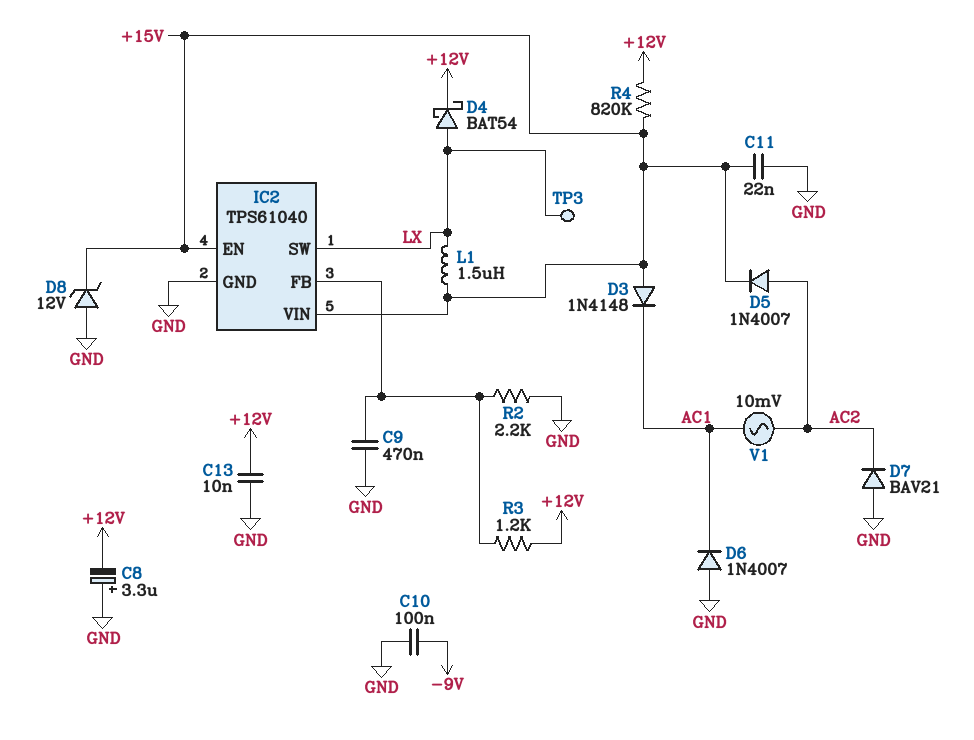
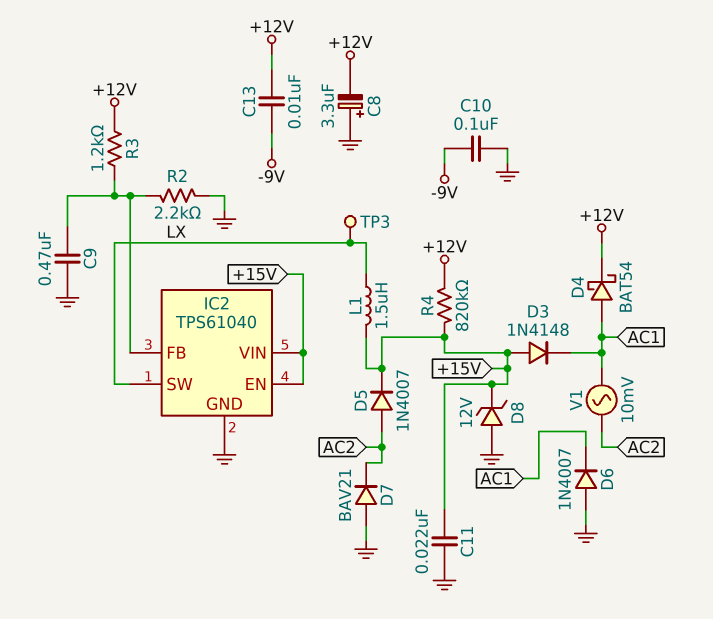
C13: 10nF (+12V, GND) -> 10nF (+12V, -9V)
D4: schottky BAT54 (A LX, K +12V) -> schottky BAT54 (A AC1, K +12V)

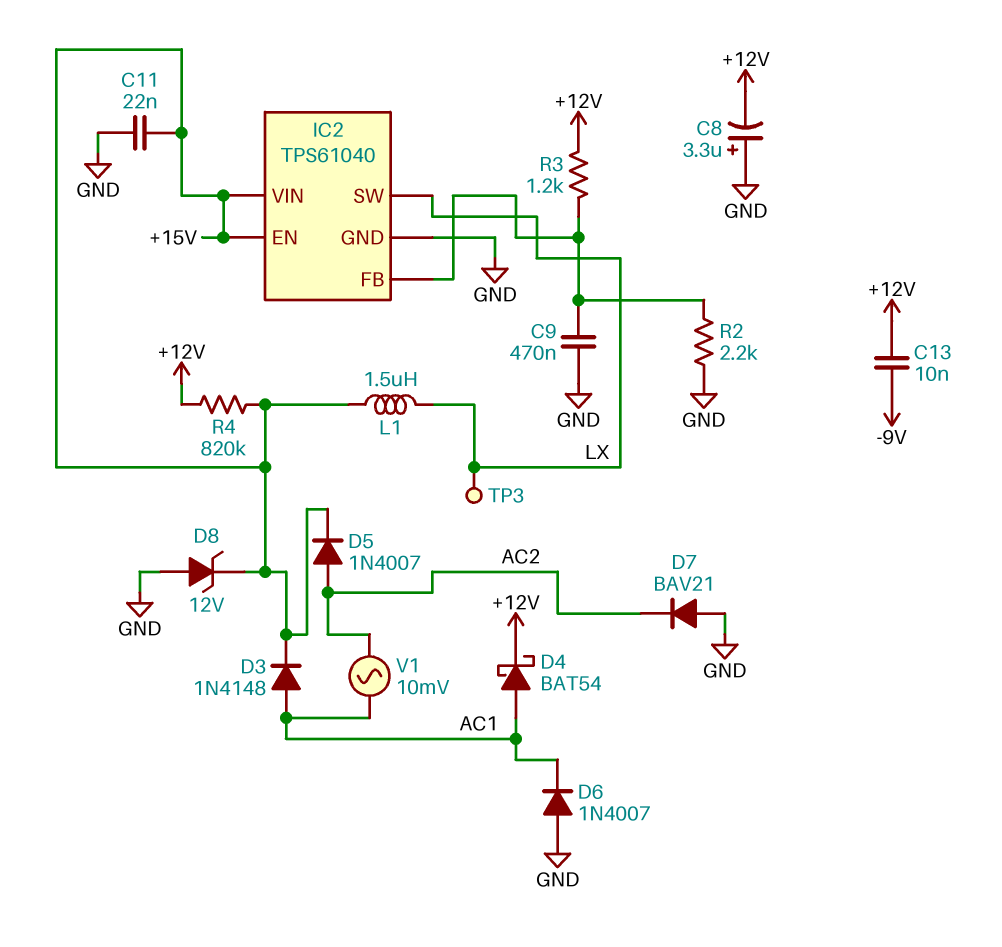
C10: 100nF (-9V, GND) -> none
D3: diode 1N4148 (A +15V, K AC1) -> diode 1N4148 (A AC1, K +15V)

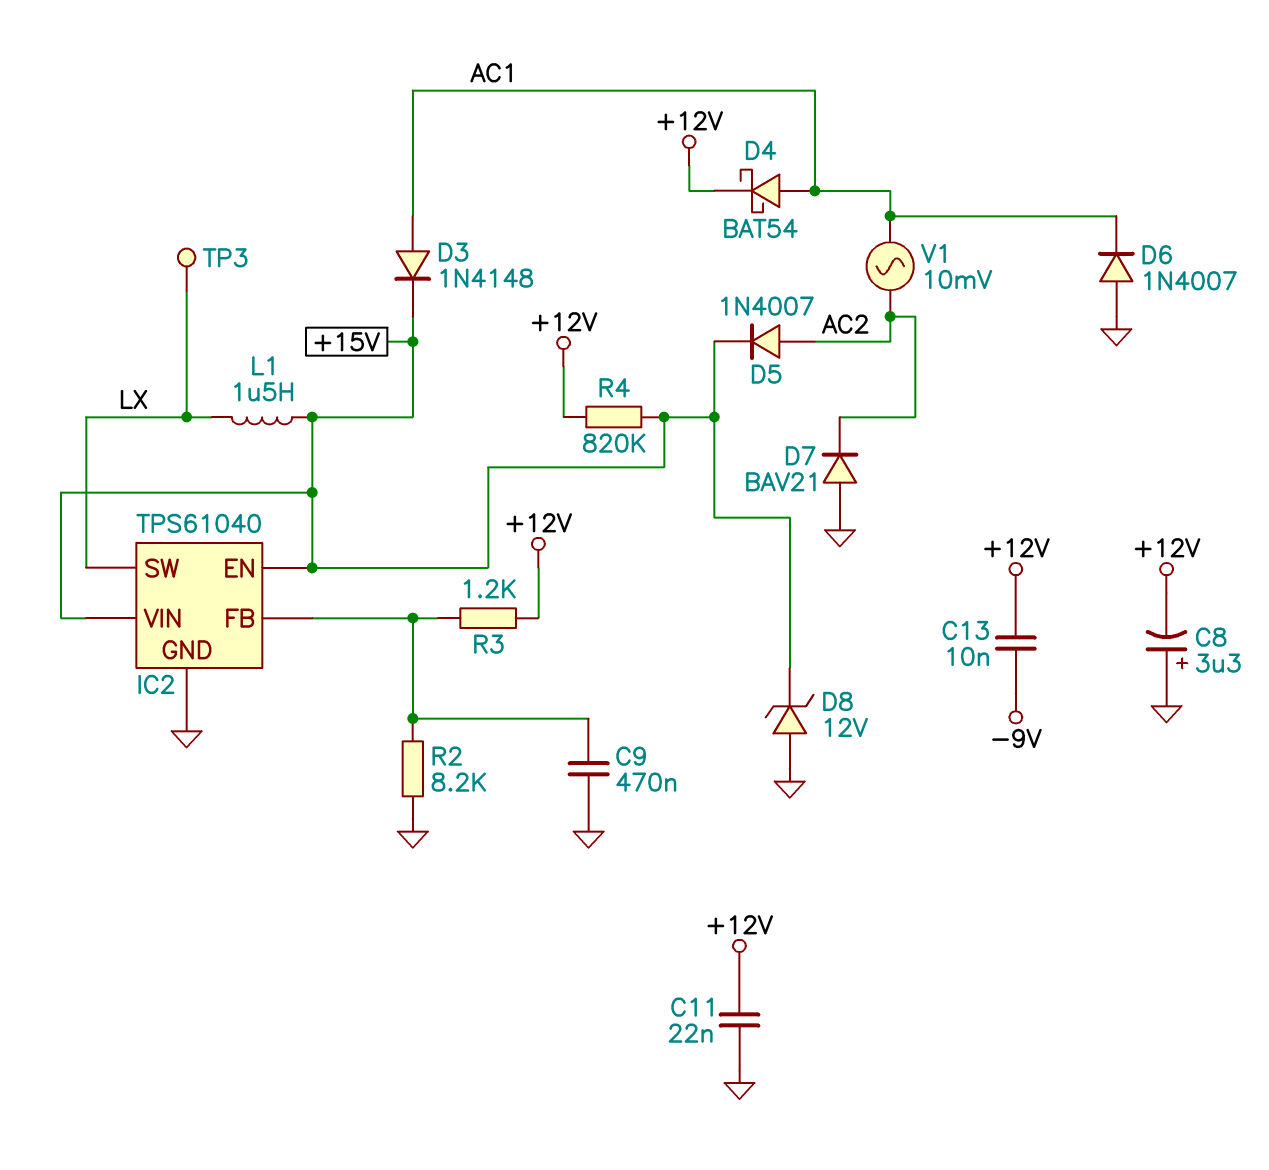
C11: 22nF (+15V, GND) -> 22nF (+12V, GND)
R2: 2.2k (GND, IC2/FB) -> 8.2k (GND, IC2/FB)

